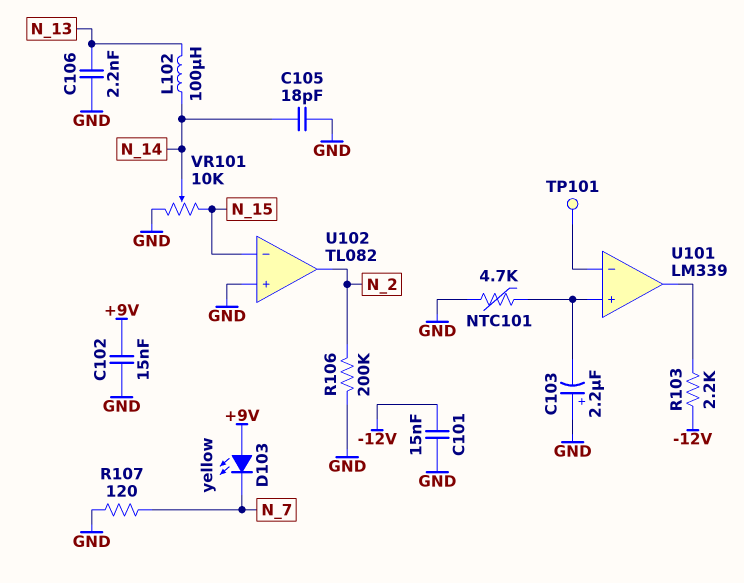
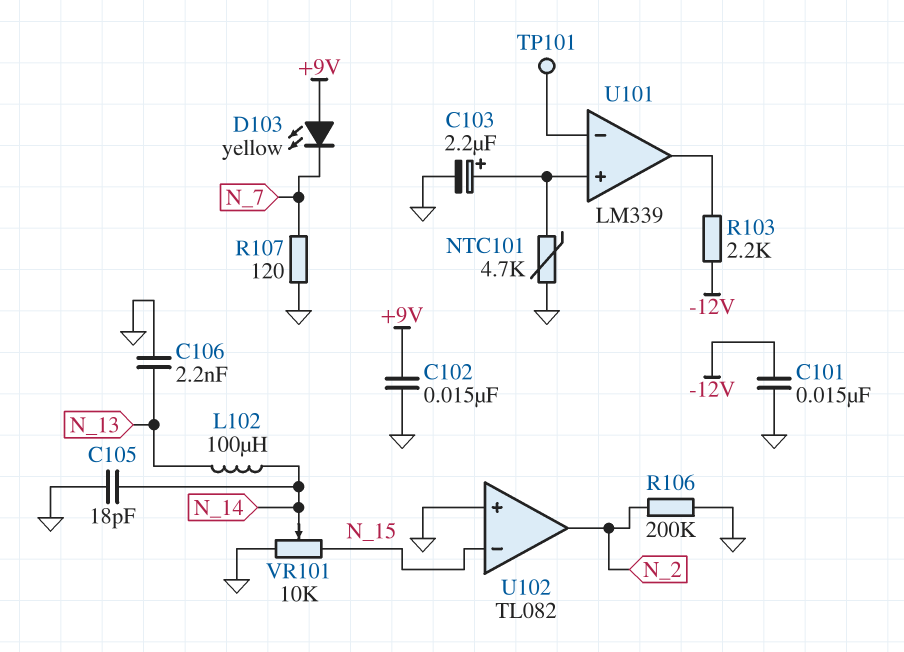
C103: 2.2uF (plus GND, minus U101/in+) -> 2.2uF (plus U101/in+, minus GND)

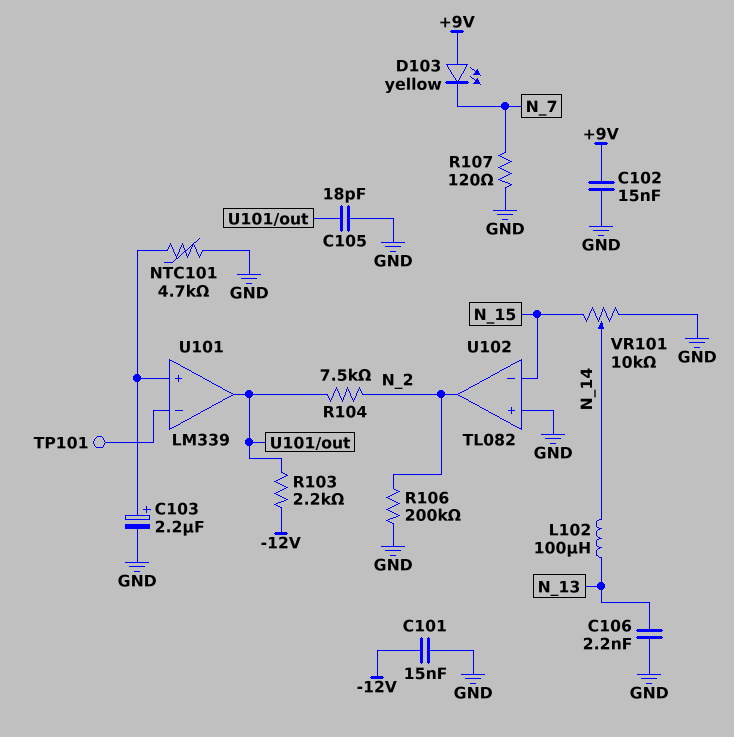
C105: 18pF (GND, N_14) -> 18pF (GND, U101/out)
R104: none -> 7.5k (N_2, U101/out)

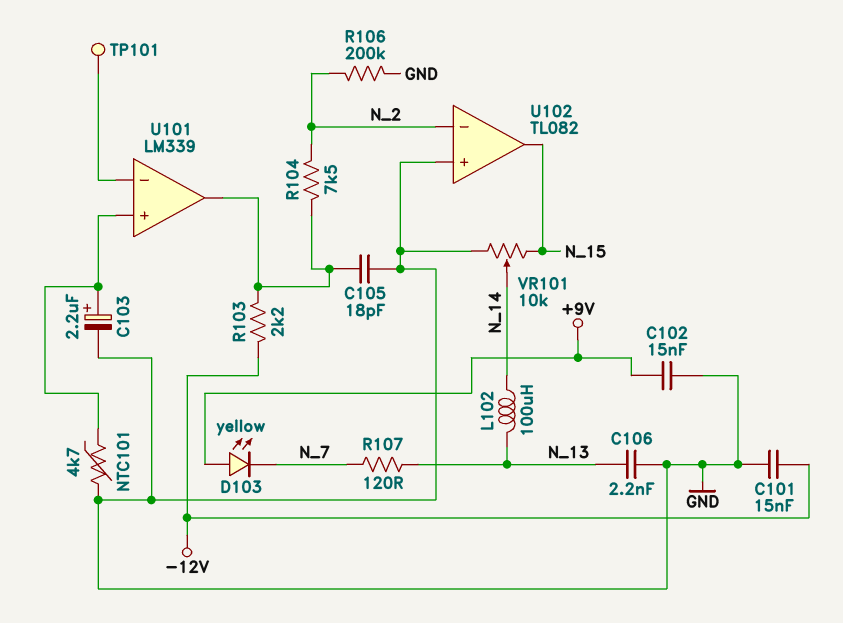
R107: 120 (GND, N_7) -> 120 (N_7, N_13)
U102 pin in-: N_15 -> N_2
U102 pin out: N_2 -> N_15

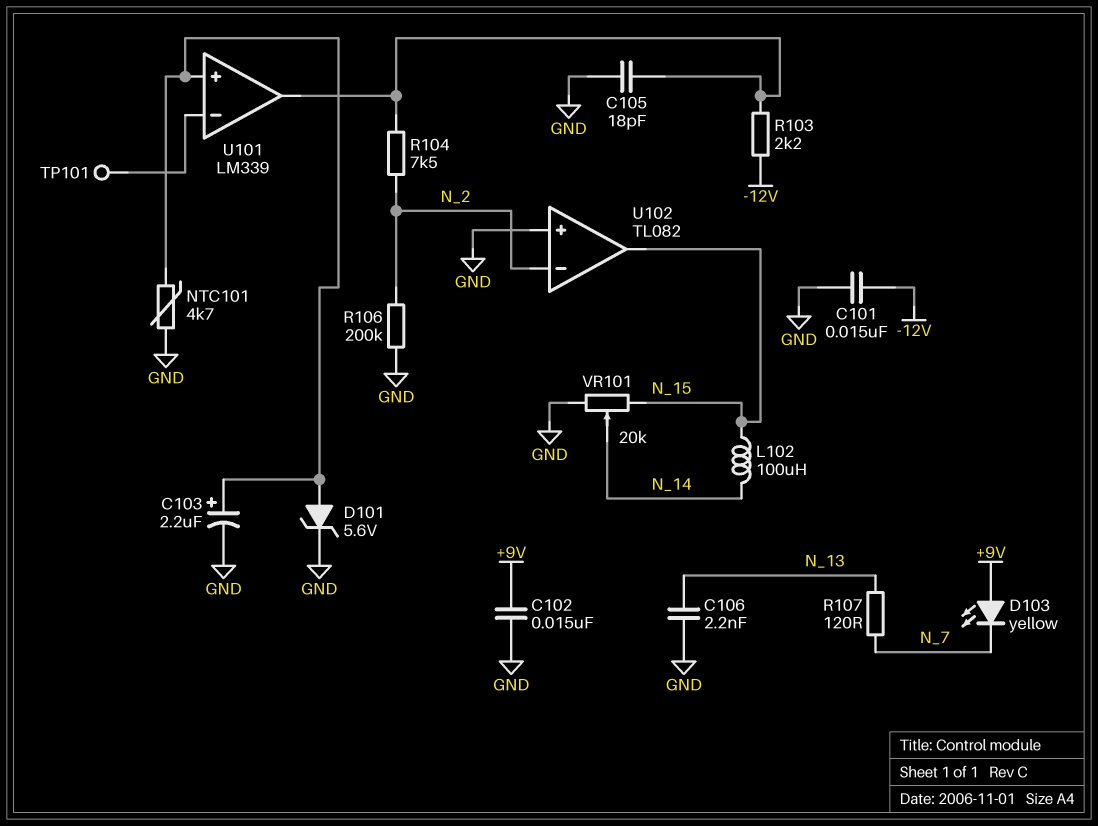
D101: none -> zener 5.6V (A U101/in+, K GND)
L102: 100uH (N_13, N_14) -> 100uH (N_14, N_15)
VR101: 10k (GND, N_15, wiper N_14) -> 20k (GND, N_15, wiper N_14)

